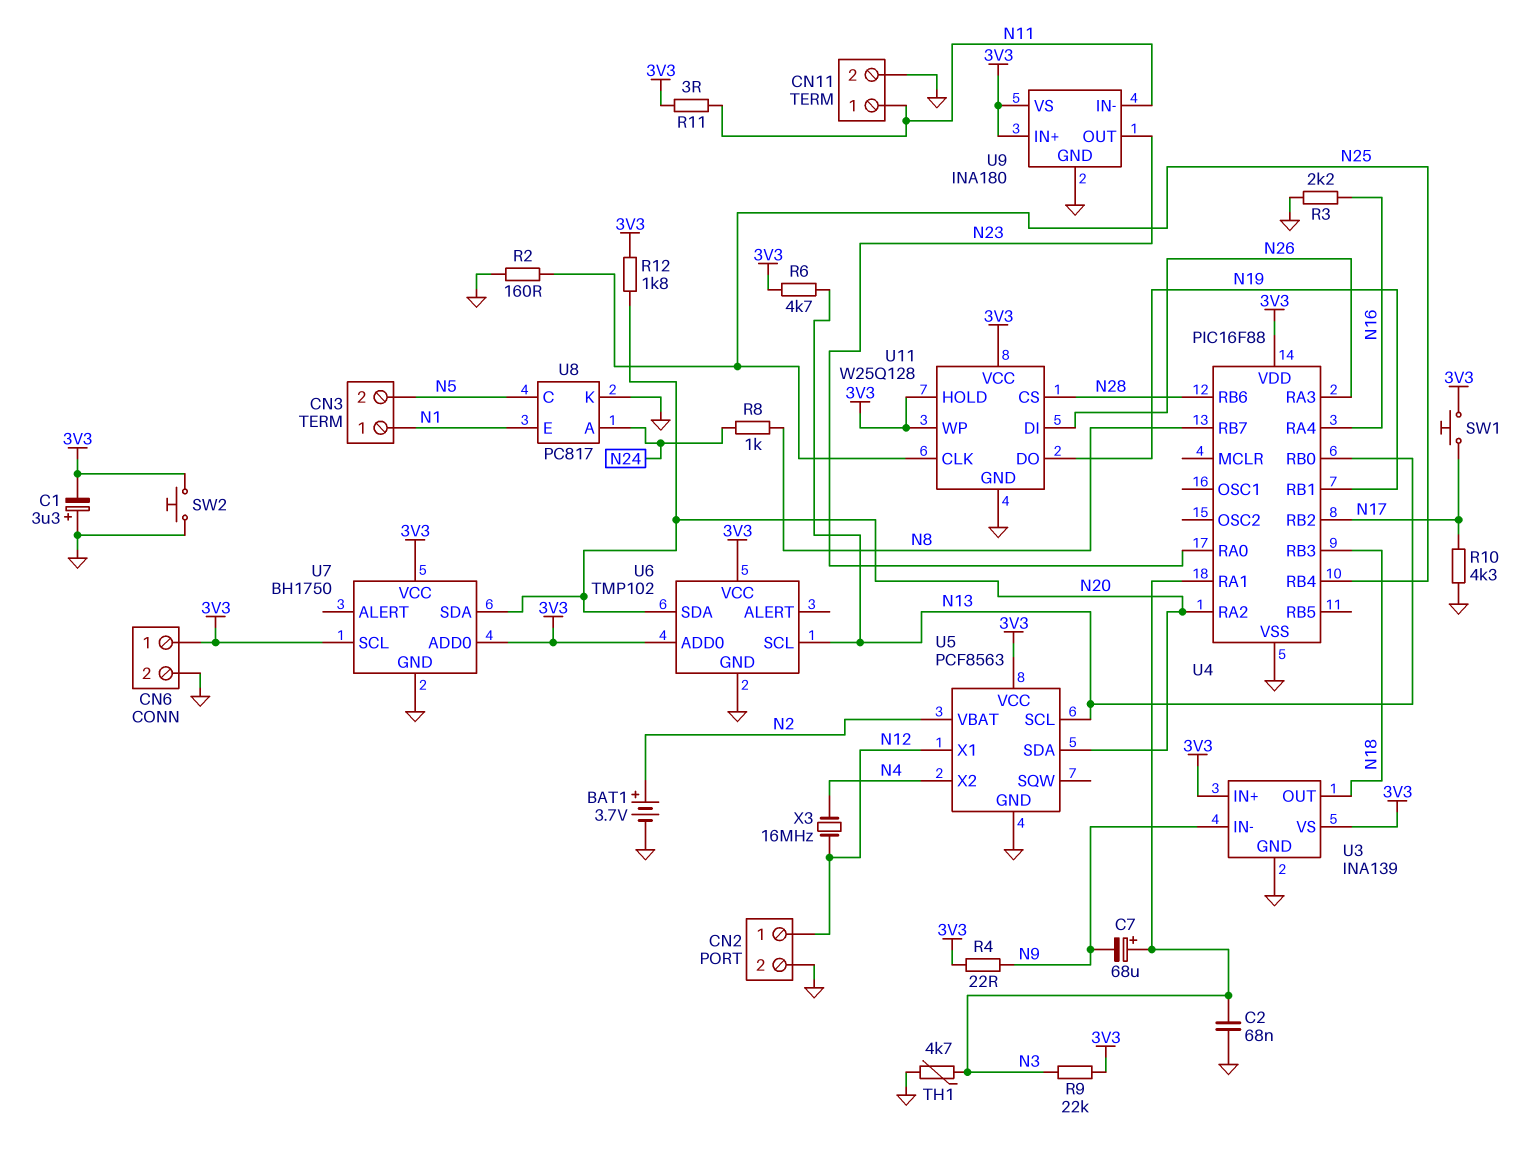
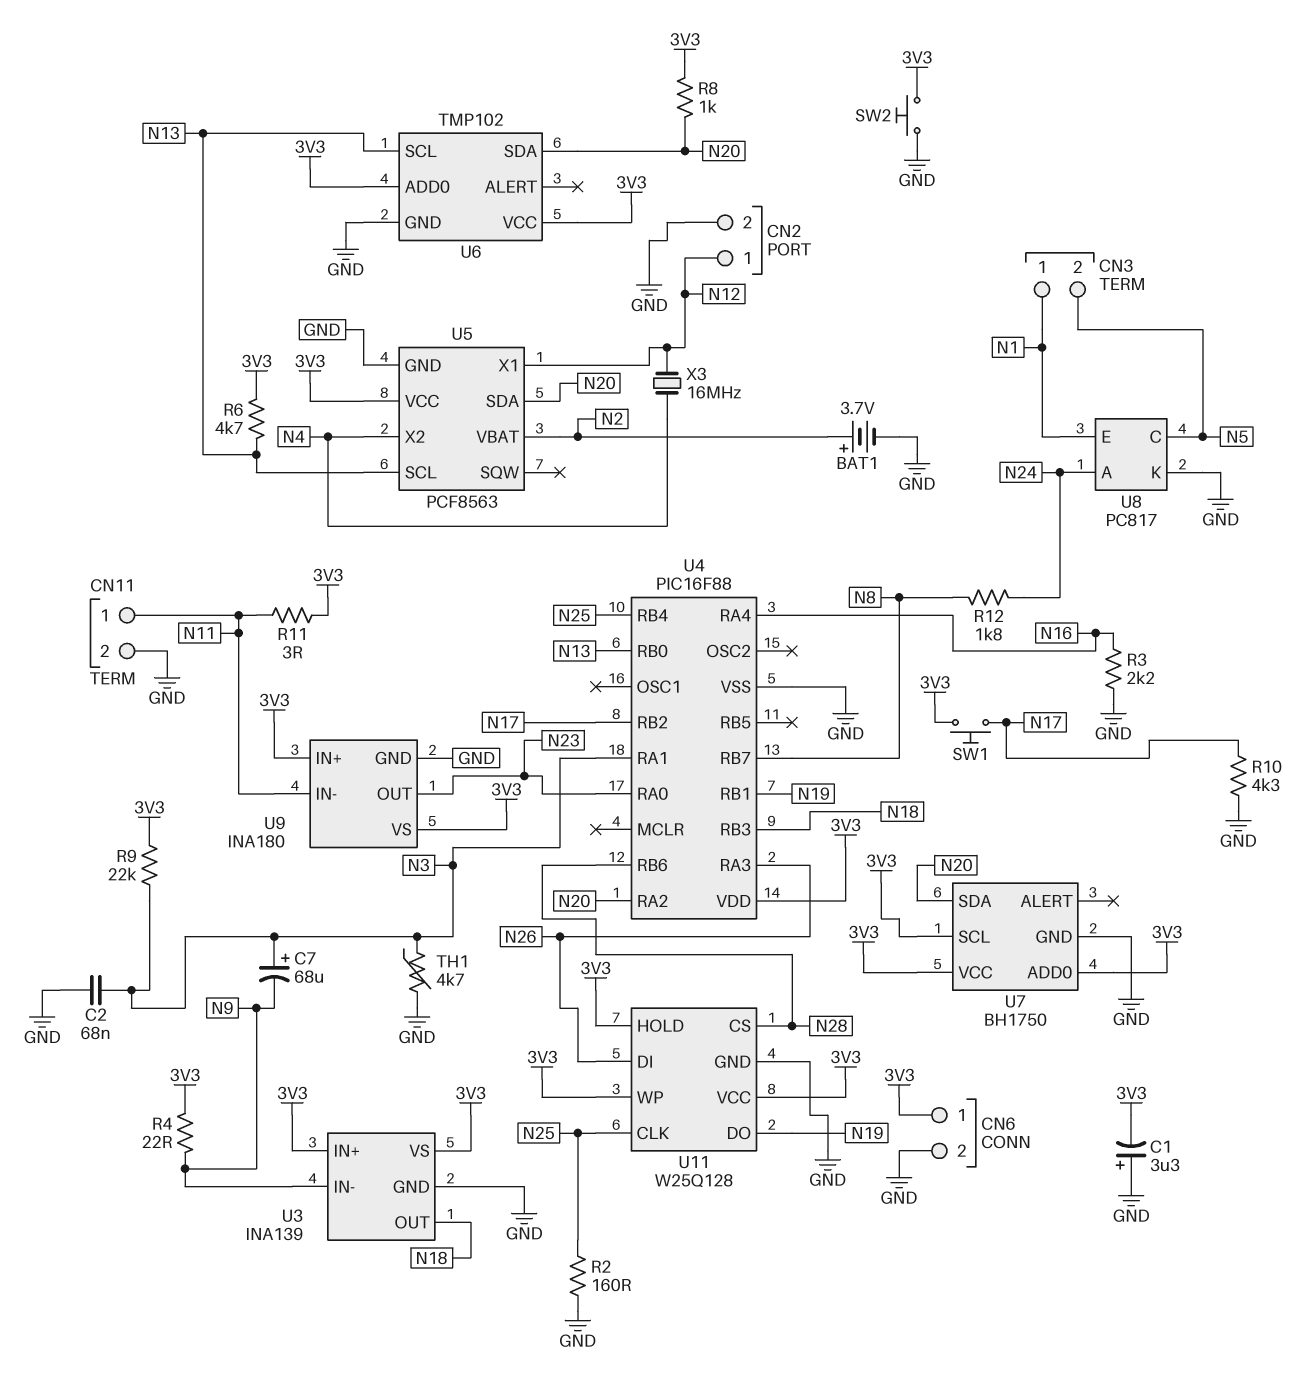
R8: 1k (N8, N24) -> 1k (3V3, N20)
R12: 1.8k (3V3, N20) -> 1.8k (N8, N24)

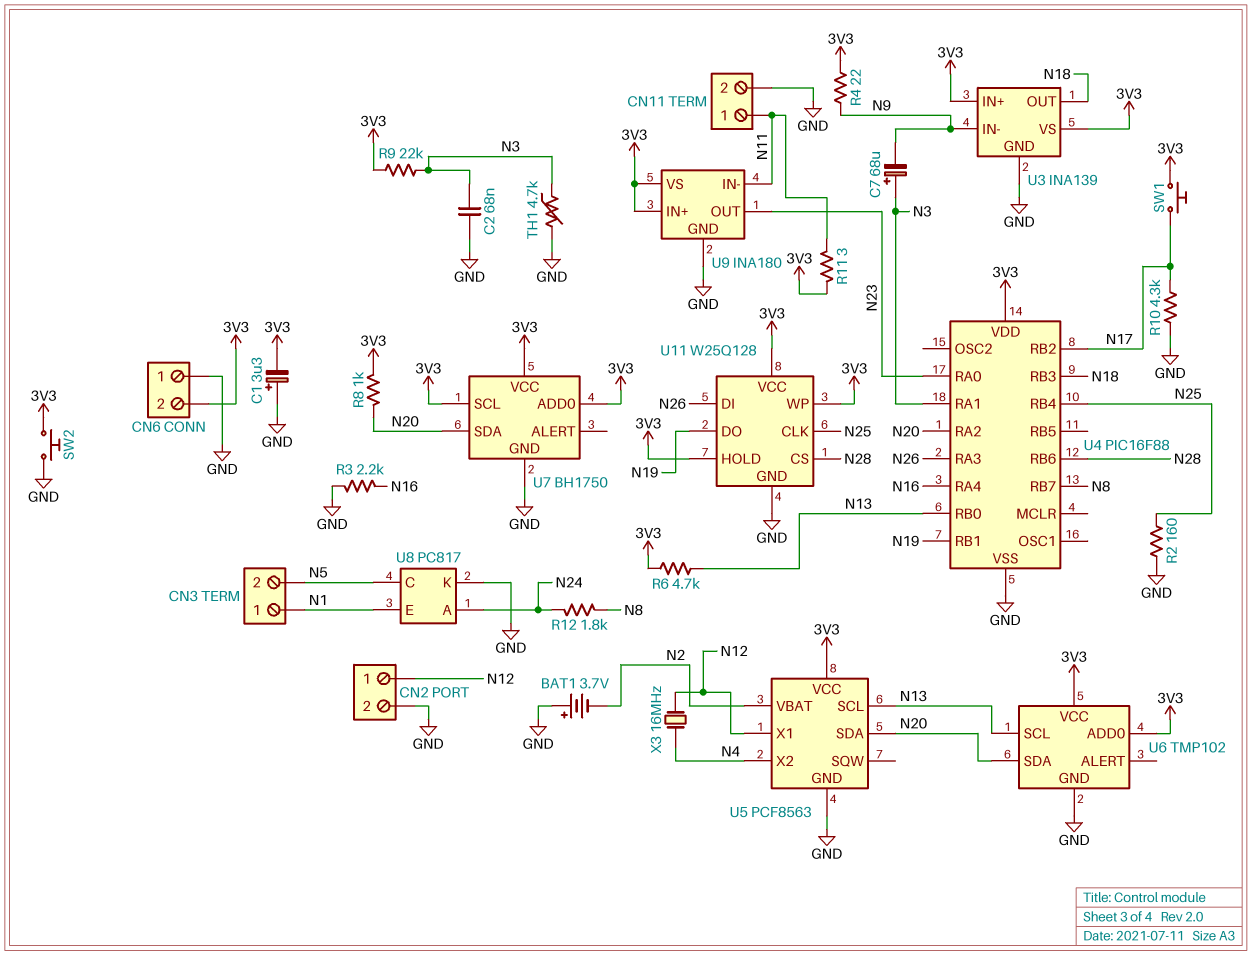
BAT1: 3.7V (plus N2, minus GND) -> 3.7V (plus GND, minus N2)
CN6 pin 1: 3V3 -> GND
CN6 pin 2: GND -> 3V3

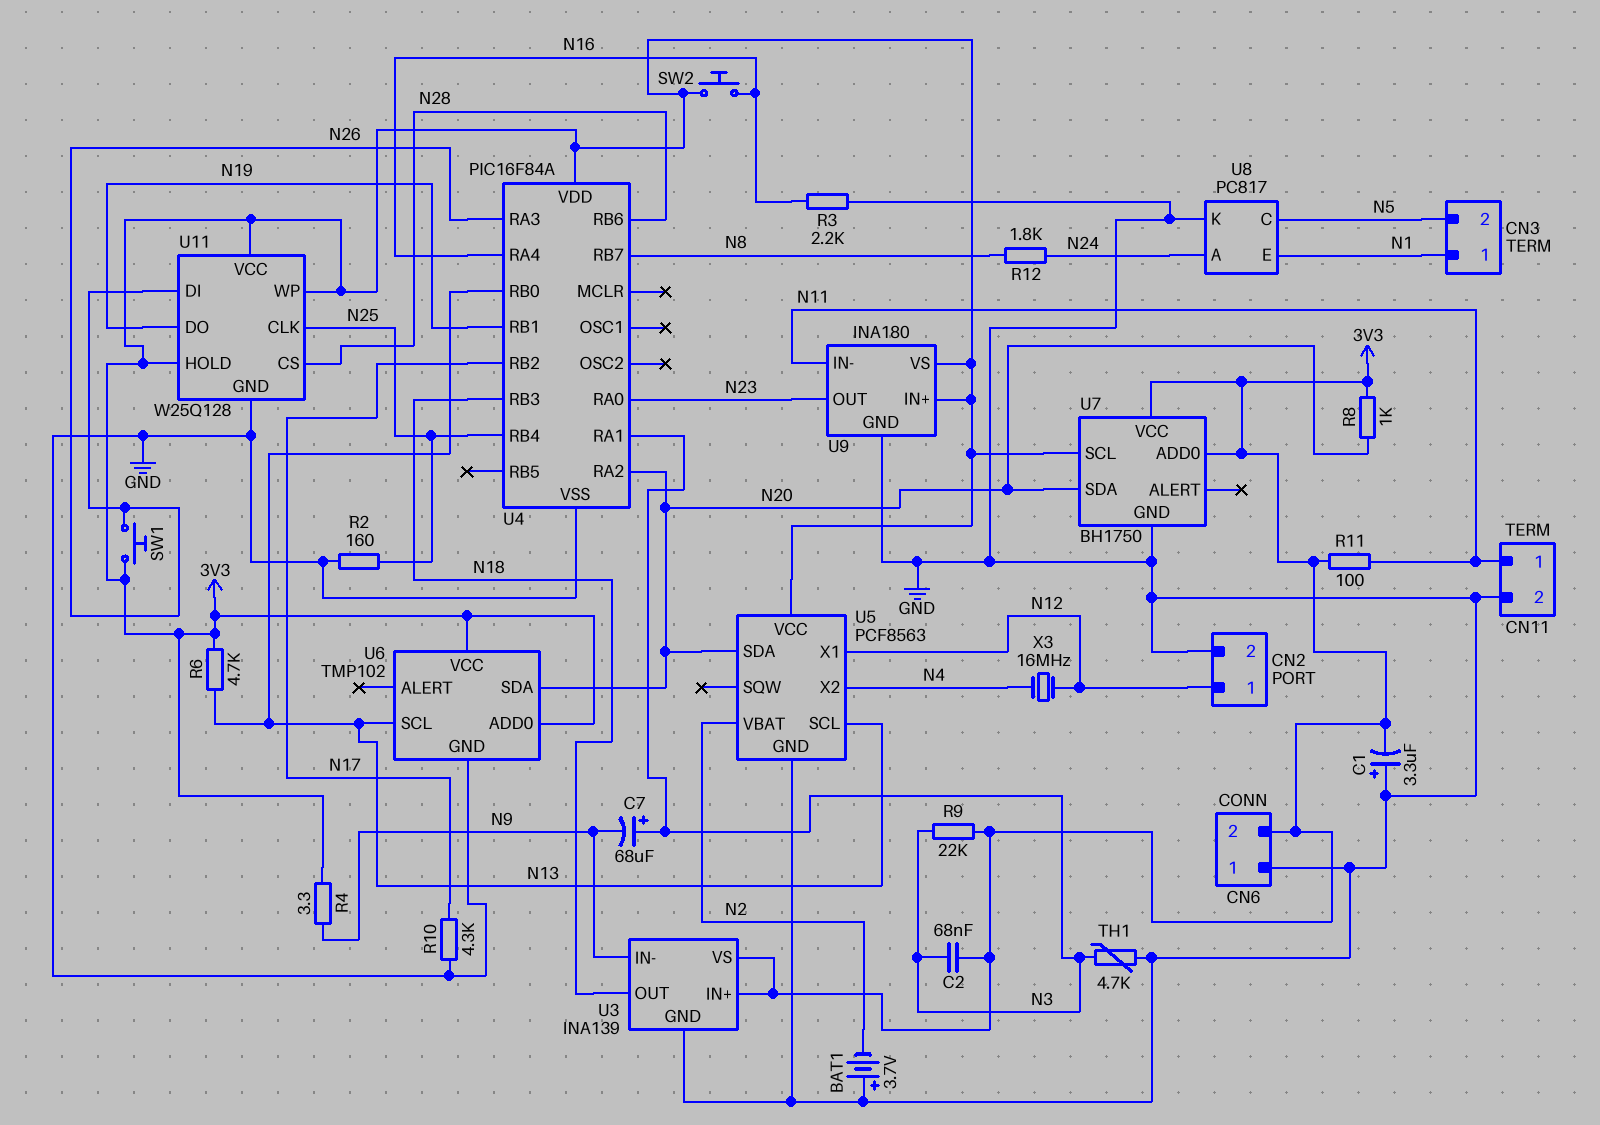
C2: 68nF (GND, N3) -> 68nF (3V3, N3)
R4: 22 (3V3, N9) -> 3.3 (3V3, N9)
R11: 3 (3V3, N11) -> 100 (3V3, N11)
SW1: button (3V3, N17) -> button (3V3, N26)
SW2: button (3V3, GND) -> button (3V3, N16)
U4: PIC16F88 -> PIC16F84A

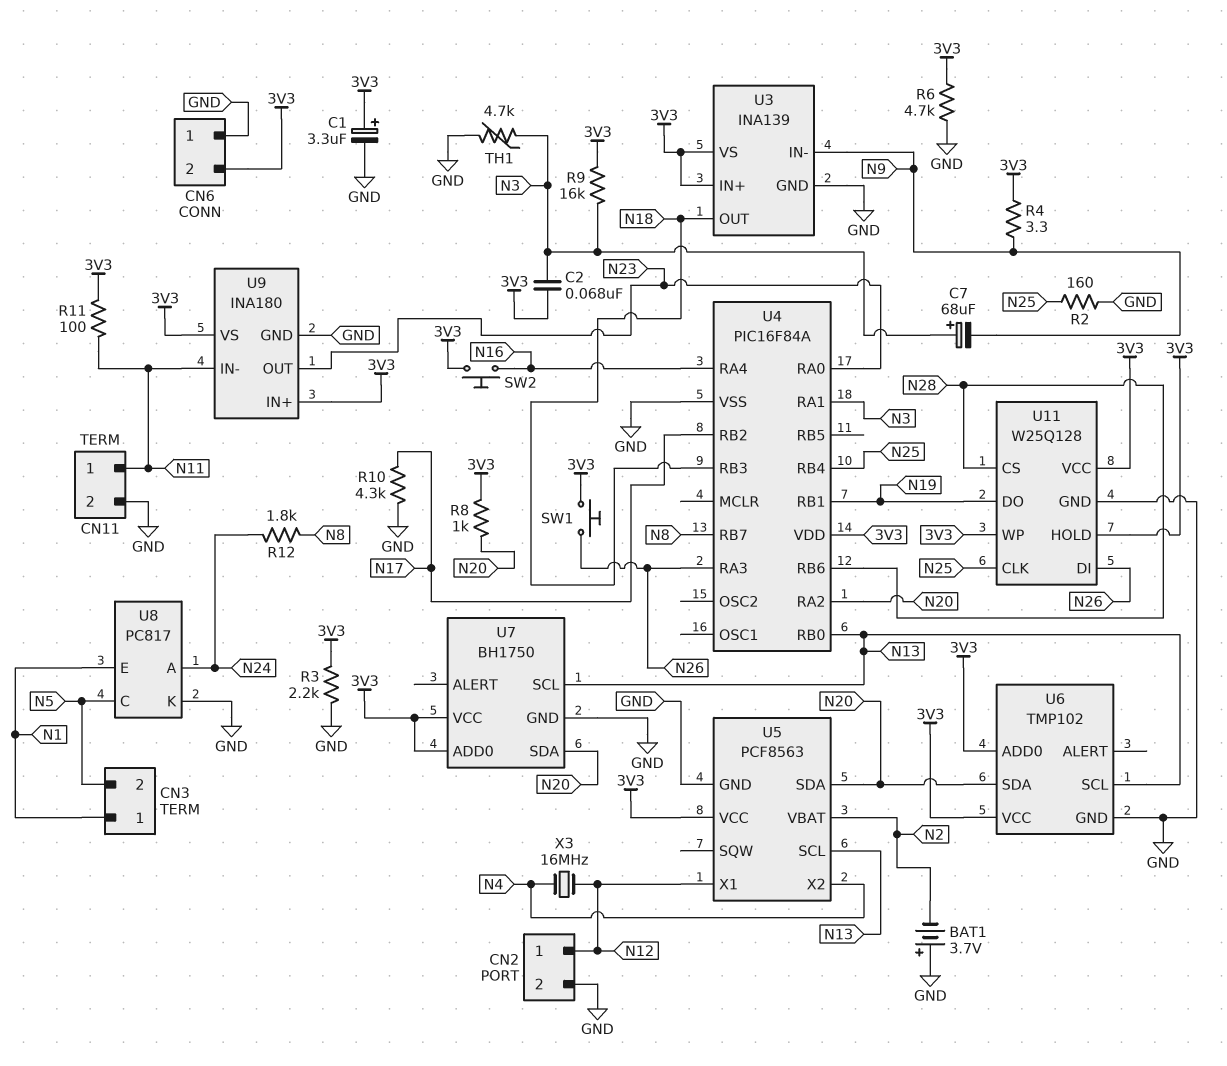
C1: 3.3uF (plus GND, minus 3V3) -> 3.3uF (plus 3V3, minus GND)
R3: 2.2k (GND, N16) -> 2.2k (3V3, GND)
R6: 4.7k (3V3, N13) -> 4.7k (3V3, GND)
R9: 22k (3V3, N3) -> 16k (3V3, N3)
U7 pin SCL: 3V3 -> N13

